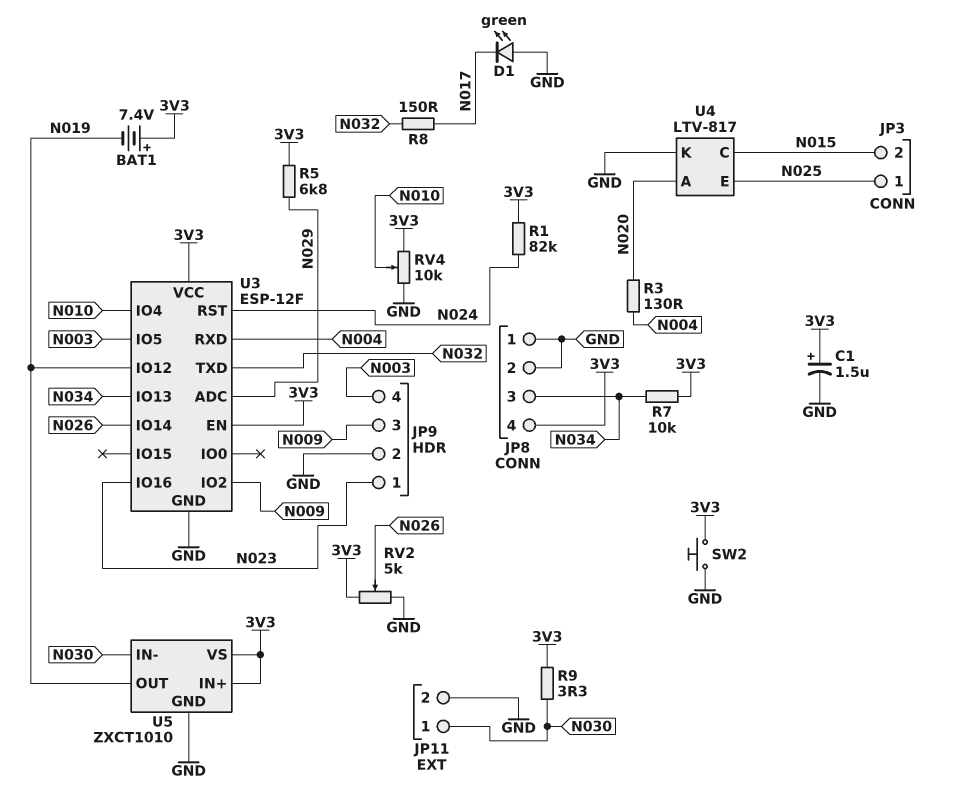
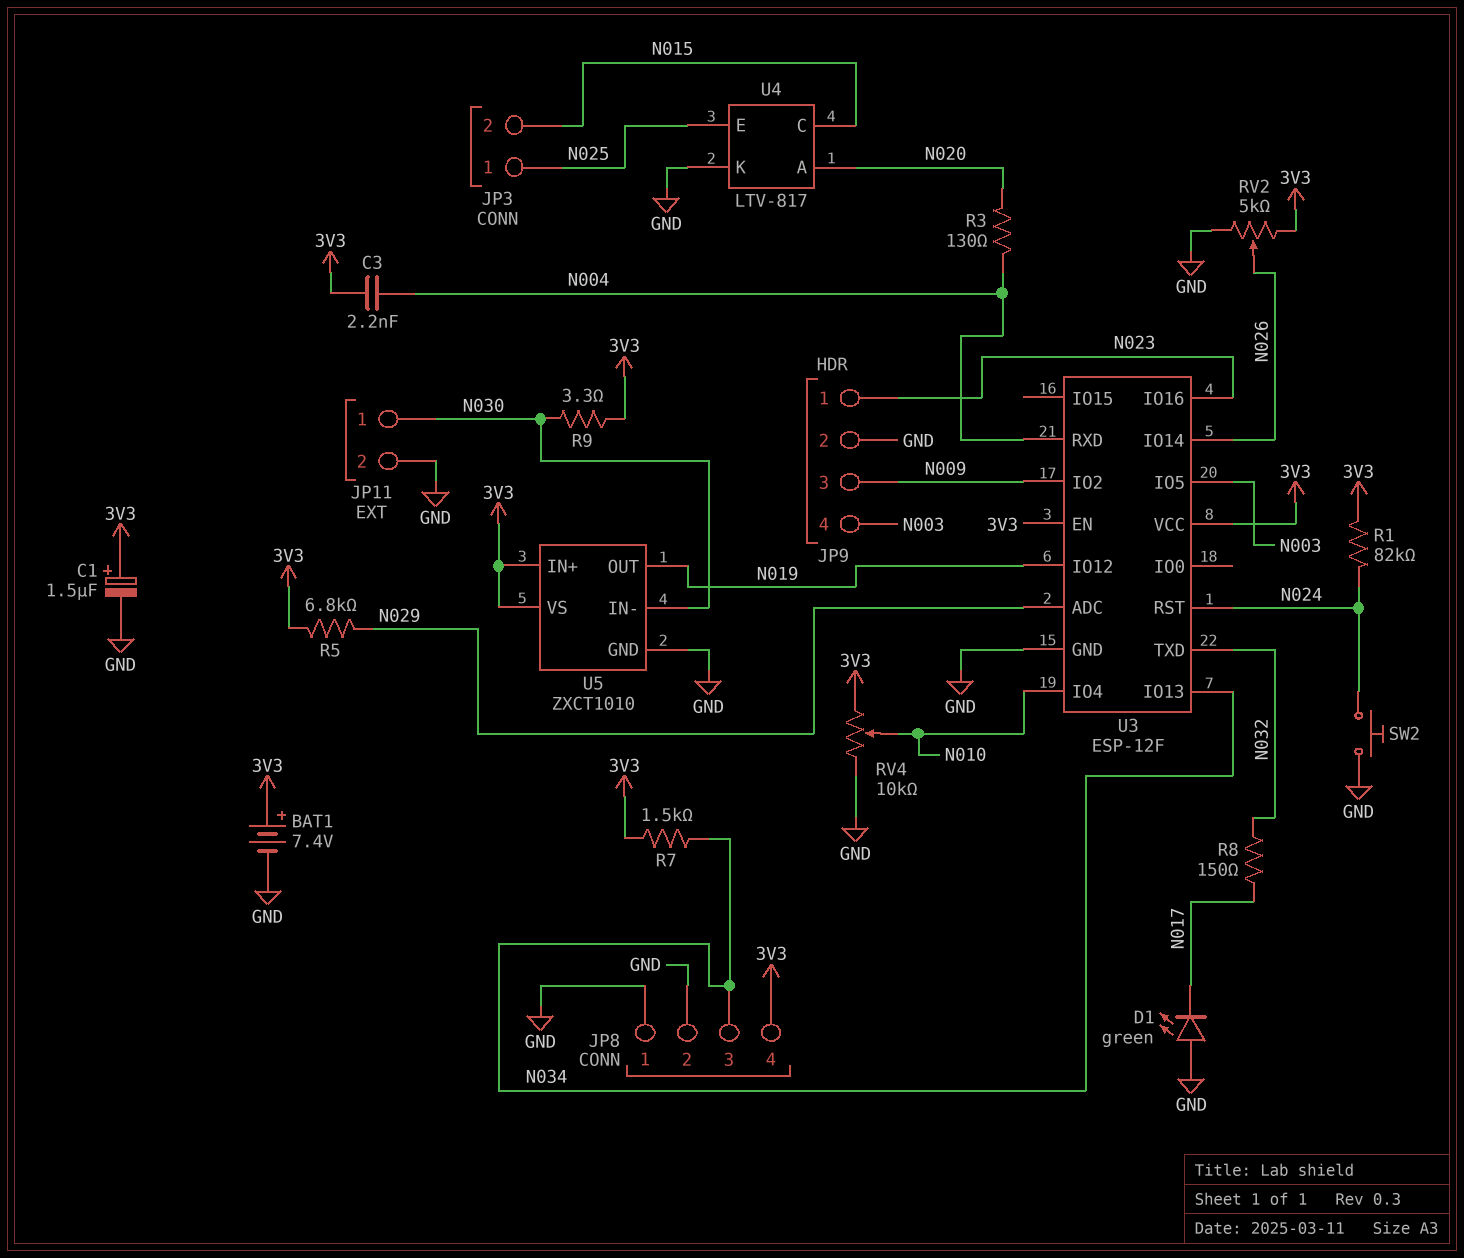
BAT1: 7.4V (plus 3V3, minus N019) -> 7.4V (plus 3V3, minus GND)
C3: none -> 2.2nF (3V3, N004)
R7: 10k (3V3, N034) -> 1.5k (3V3, N034)
SW2: button (3V3, GND) -> button (GND, N024)

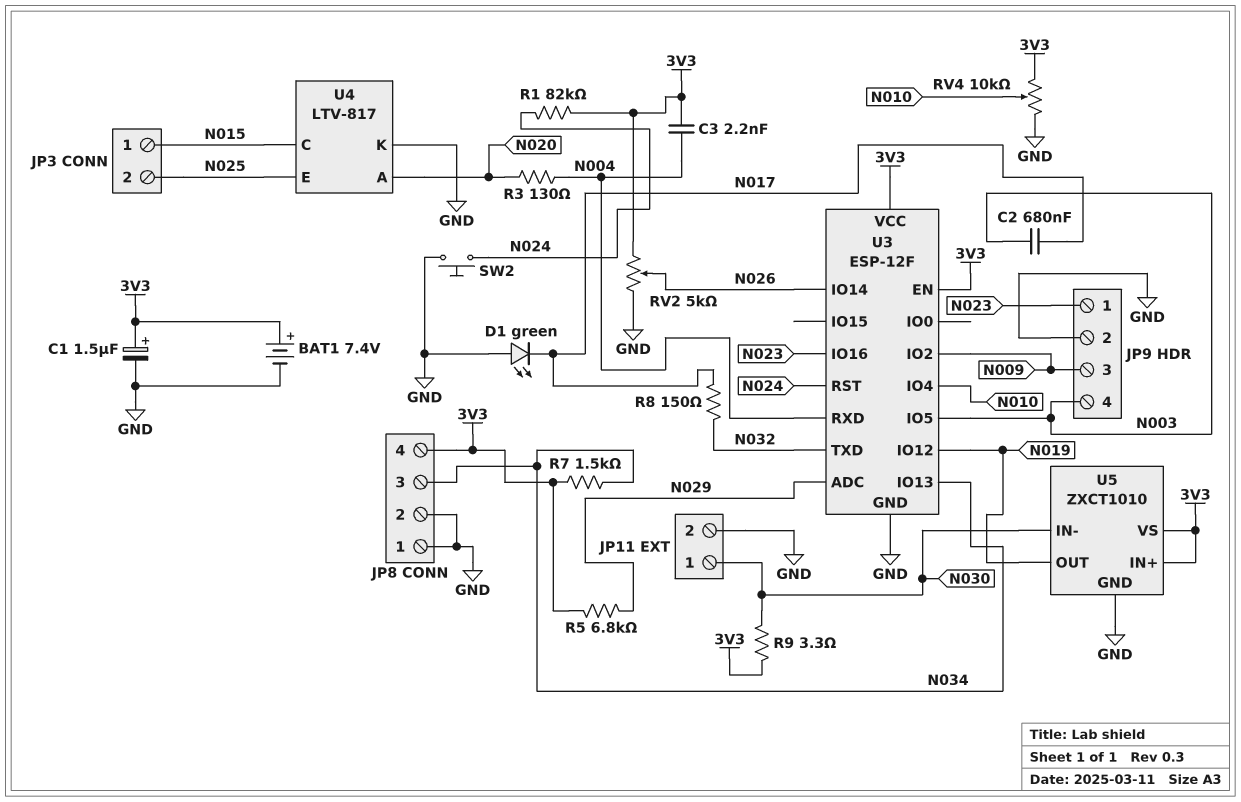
C2: none -> 680nF (N003, N017)
JP3 pin 1: N025 -> N015
JP3 pin 2: N015 -> N025

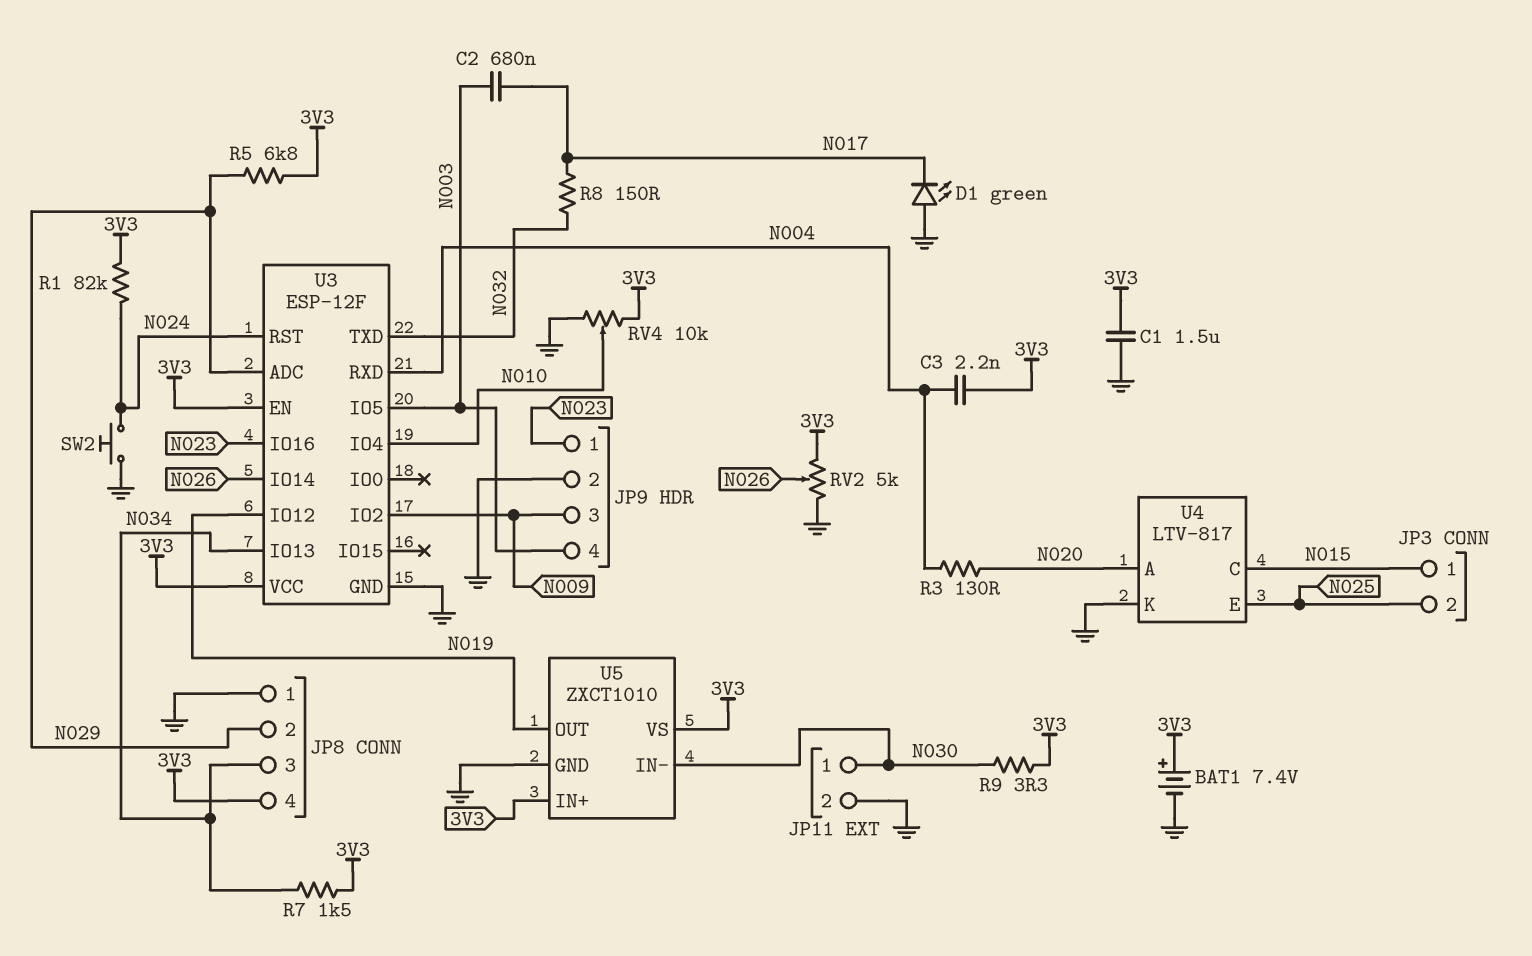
C1: 1.5uF (plus 3V3, minus GND) -> 1.5uF (3V3, GND)
JP8 pin 2: GND -> N029

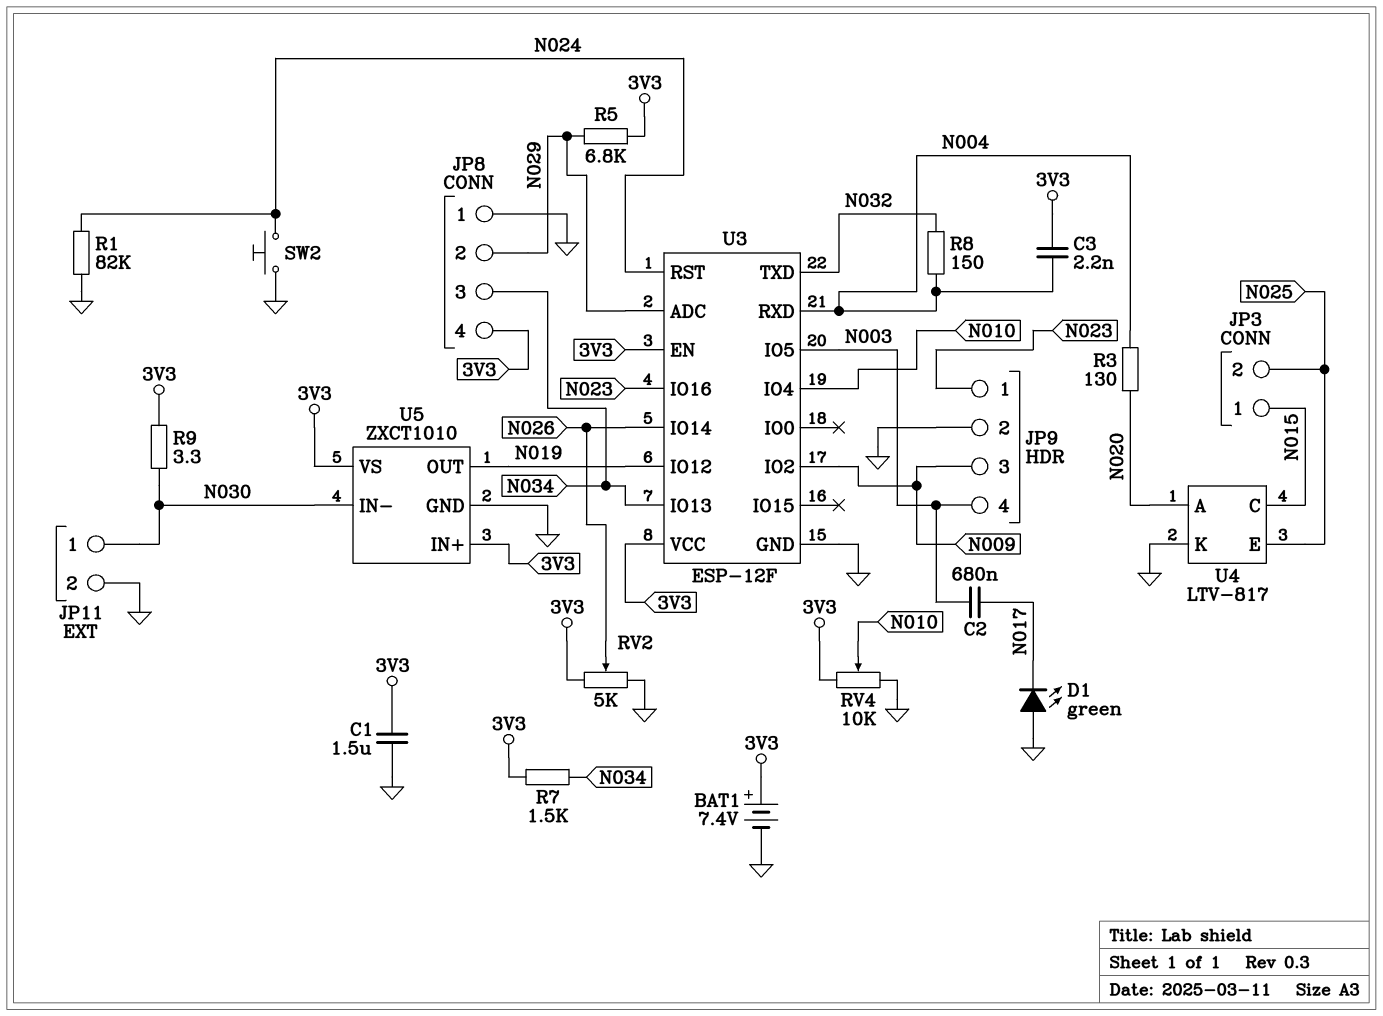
R1: 82k (3V3, N024) -> 82k (GND, N024)
R8: 150 (N017, N032) -> 150 (N004, N032)

